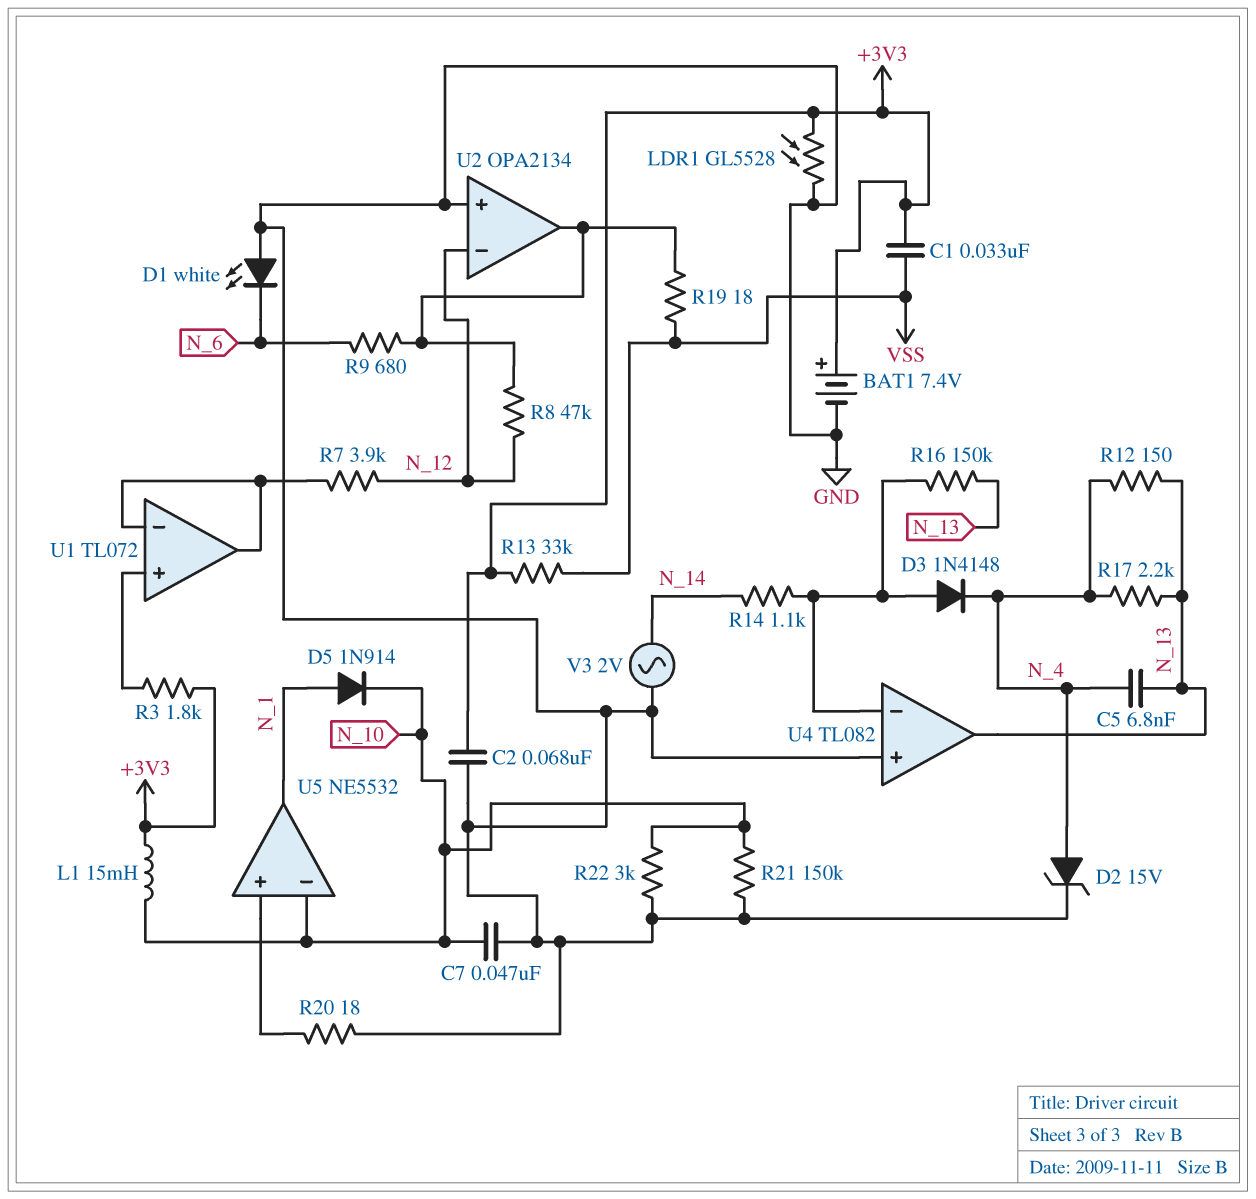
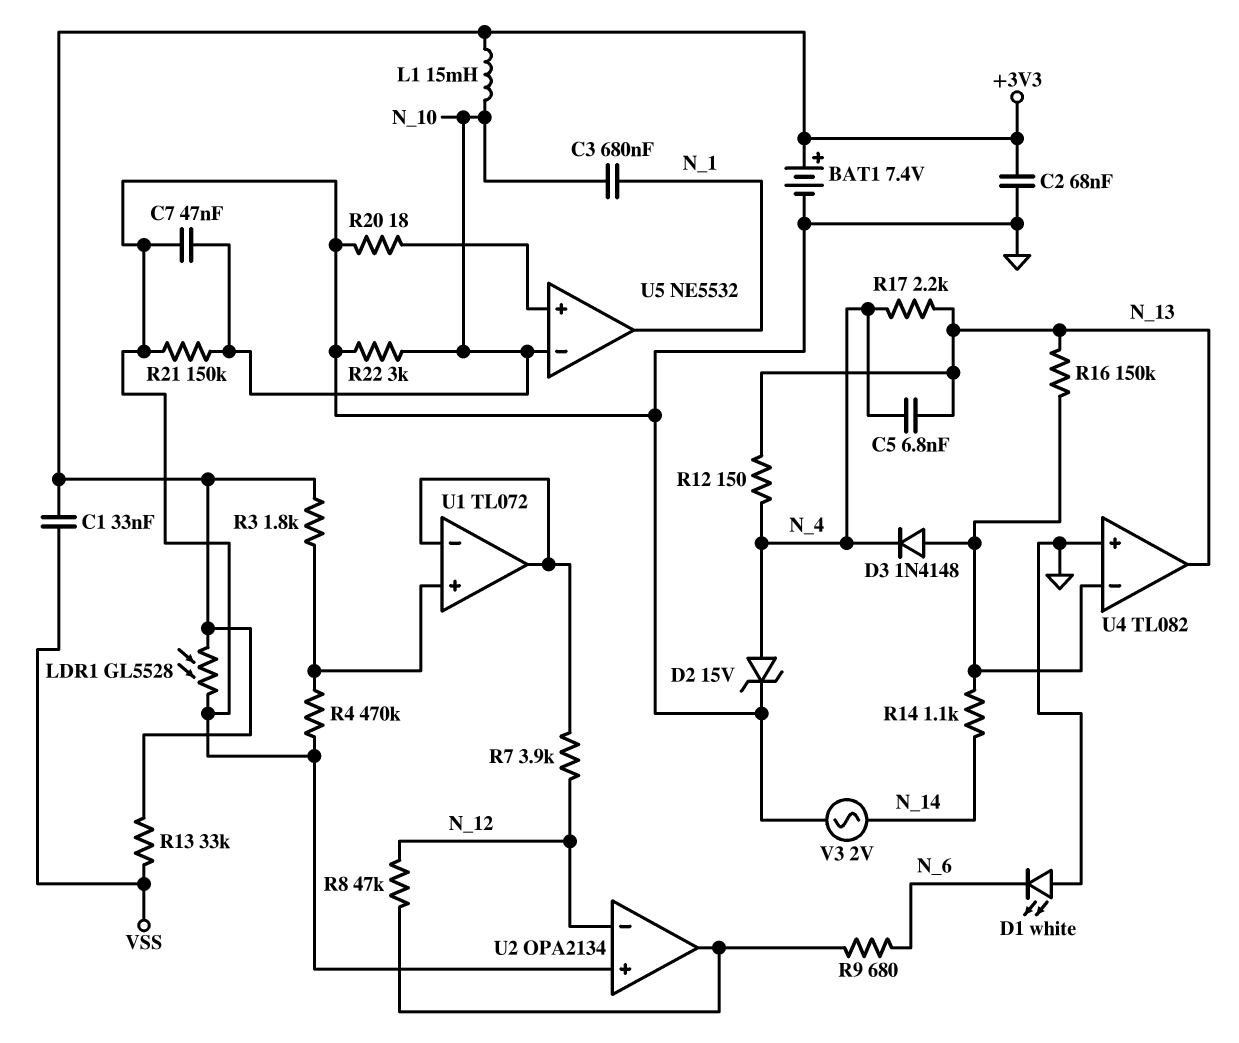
C3: none -> 680nF (N_1, N_10)
D5: diode 1N914 (A N_1, K N_10) -> none
R4: none -> 470k (GND, U1/in+)
R19: 18 (U2/out, VSS) -> none

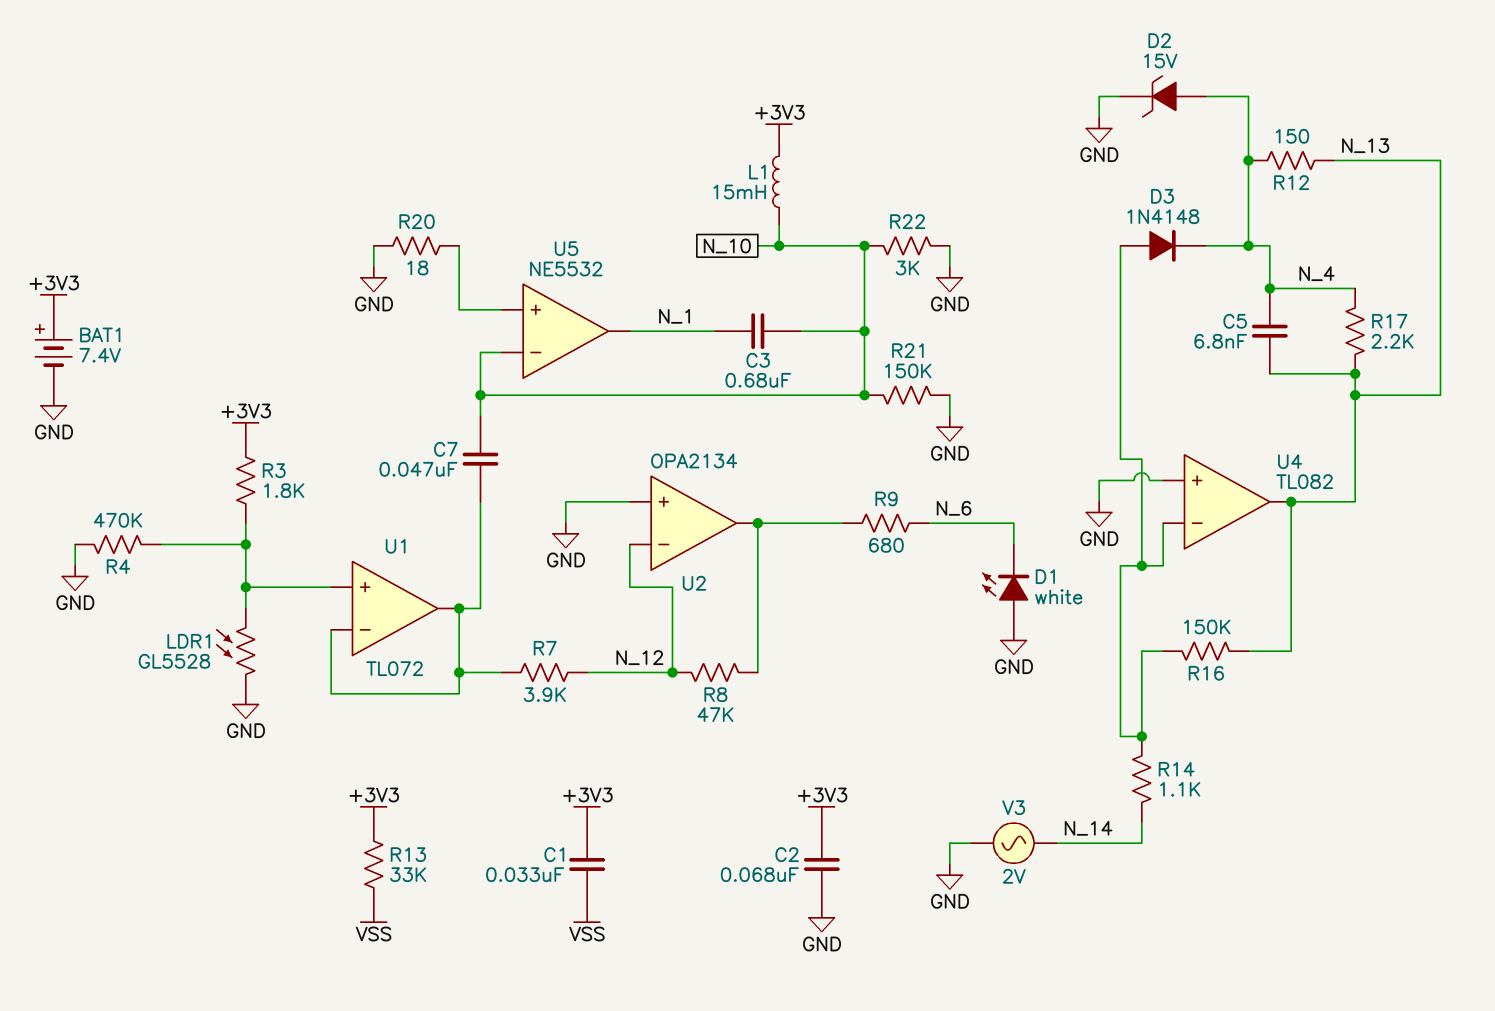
C7: 47nF (GND, N_10) -> 47nF (N_10, U1/in-)
LDR1: GL5528 (+3V3, GND) -> GL5528 (GND, U1/in+)

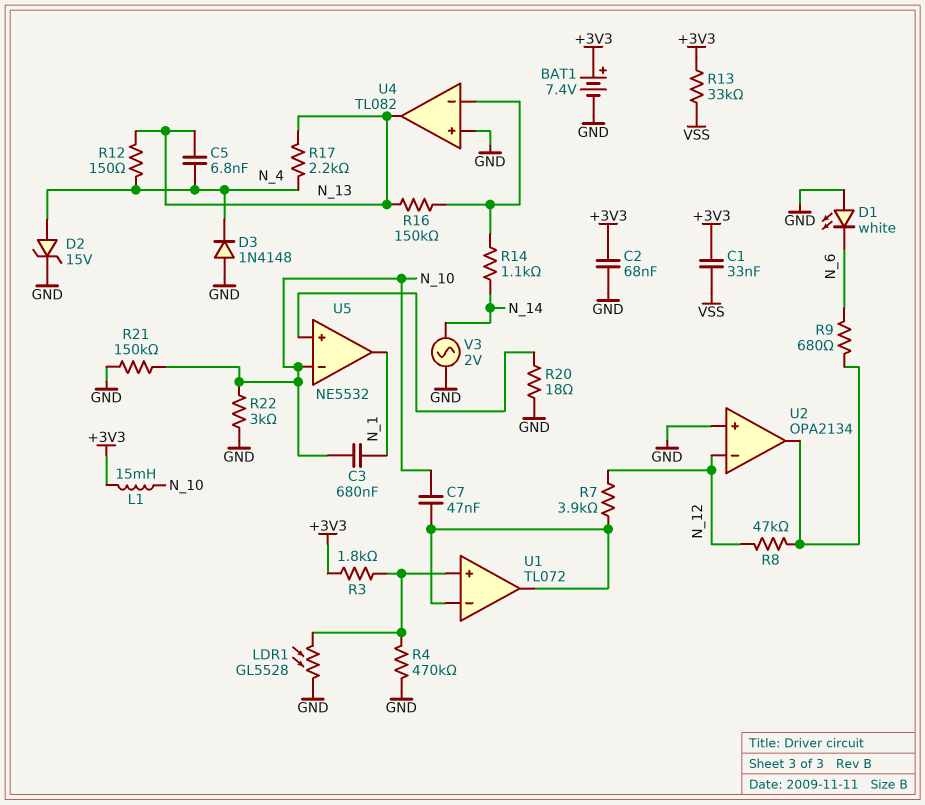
D3: diode 1N4148 (A U4/in-, K N_4) -> diode 1N4148 (A GND, K N_4)

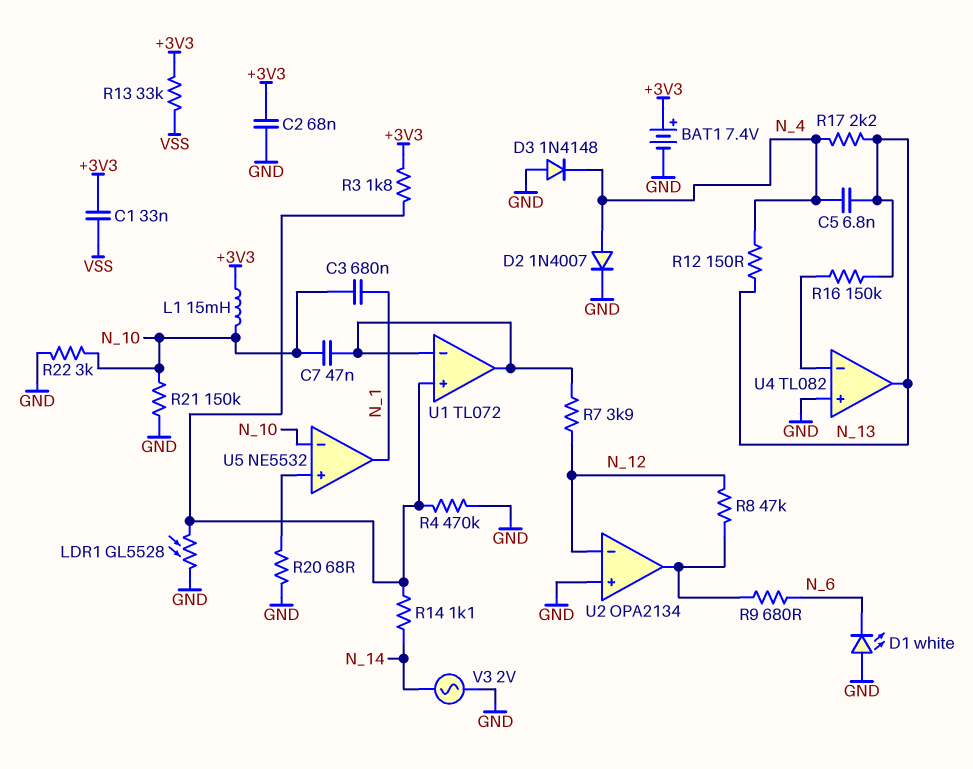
D2: zener 15V (A N_4, K GND) -> diode 1N4007 (A N_4, K GND)
R14: 1.1k (N_14, U4/in-) -> 1.1k (N_14, U1/in+)
R20: 18 (GND, U5/in+) -> 68 (GND, U5/in+)

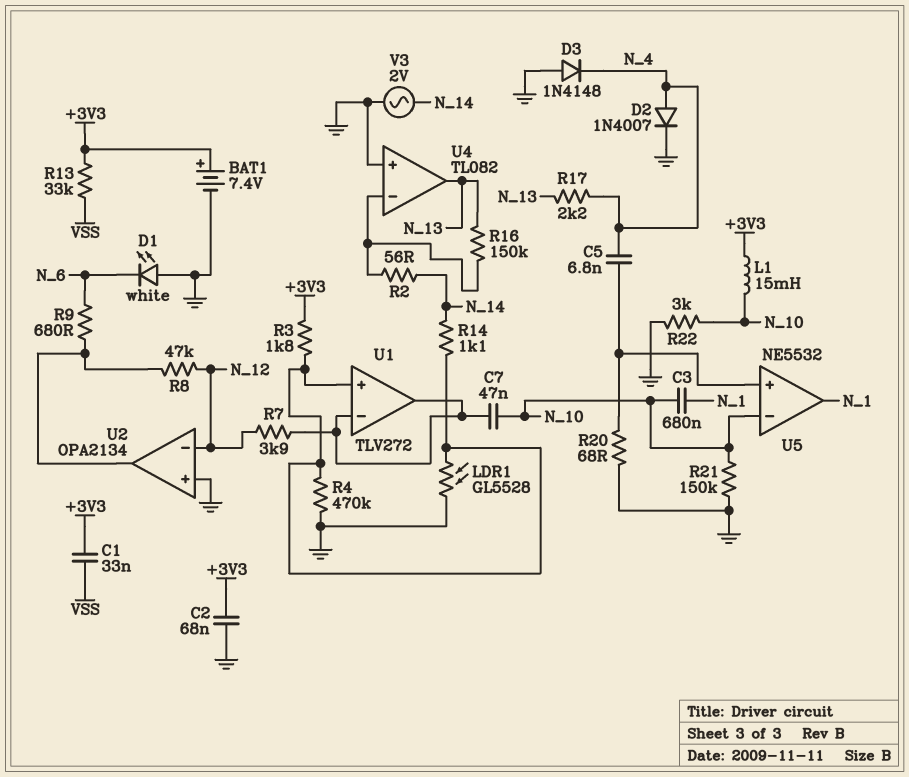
C5: 6.8nF (N_4, N_13) -> 6.8nF (N_4, U5/in+)
R2: none -> 56 (N_14, U4/in-)
R12: 150 (N_4, N_13) -> none
U1: TL072 -> TLV272

